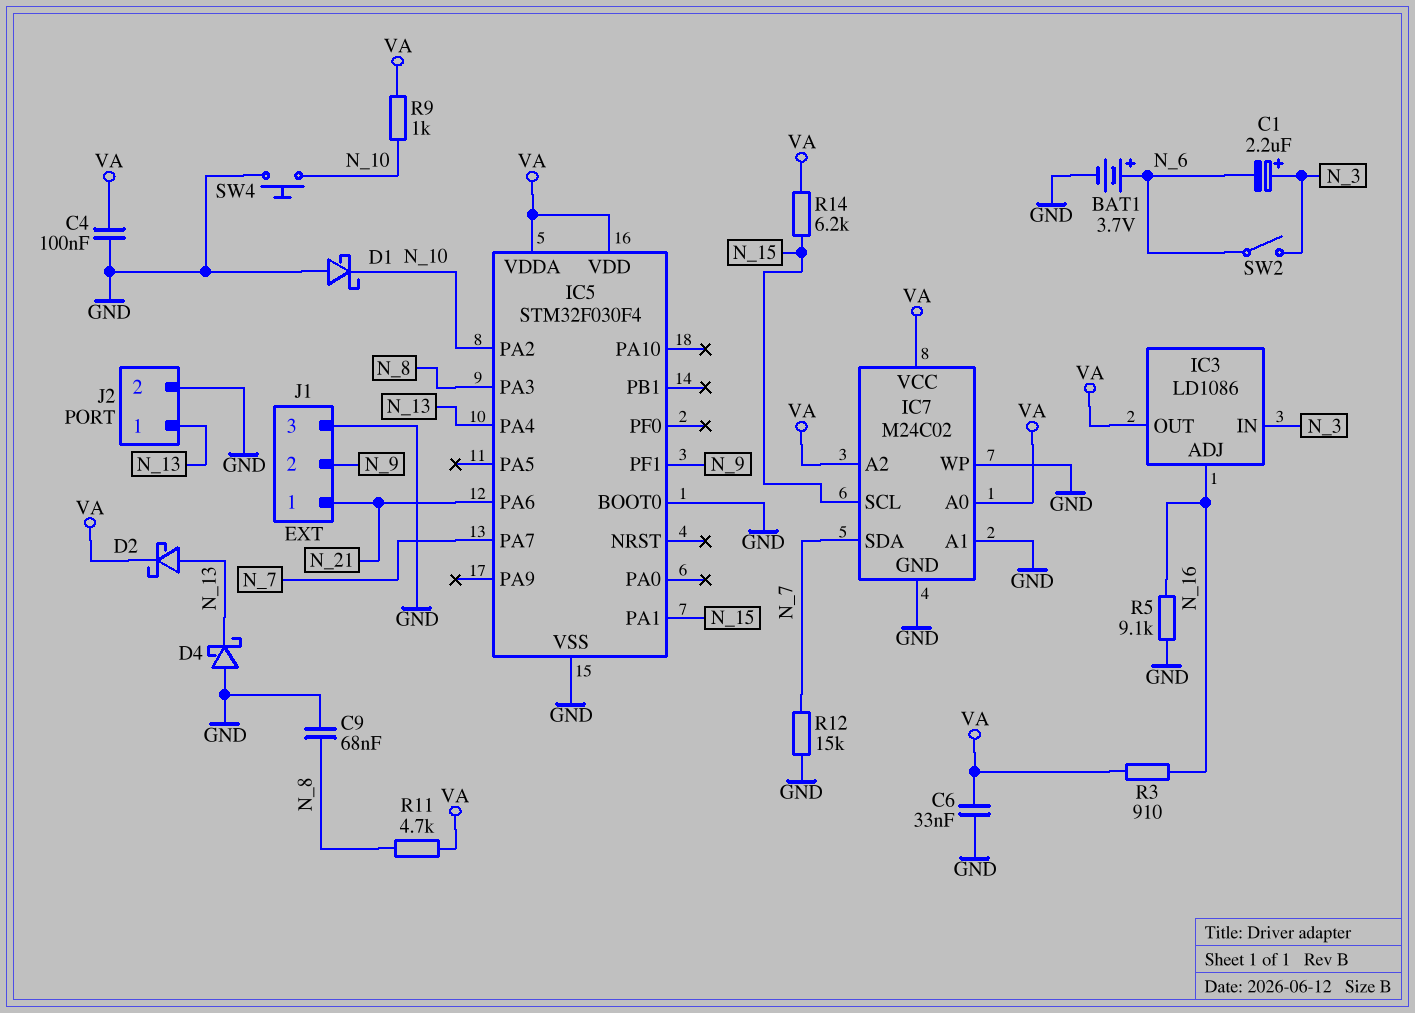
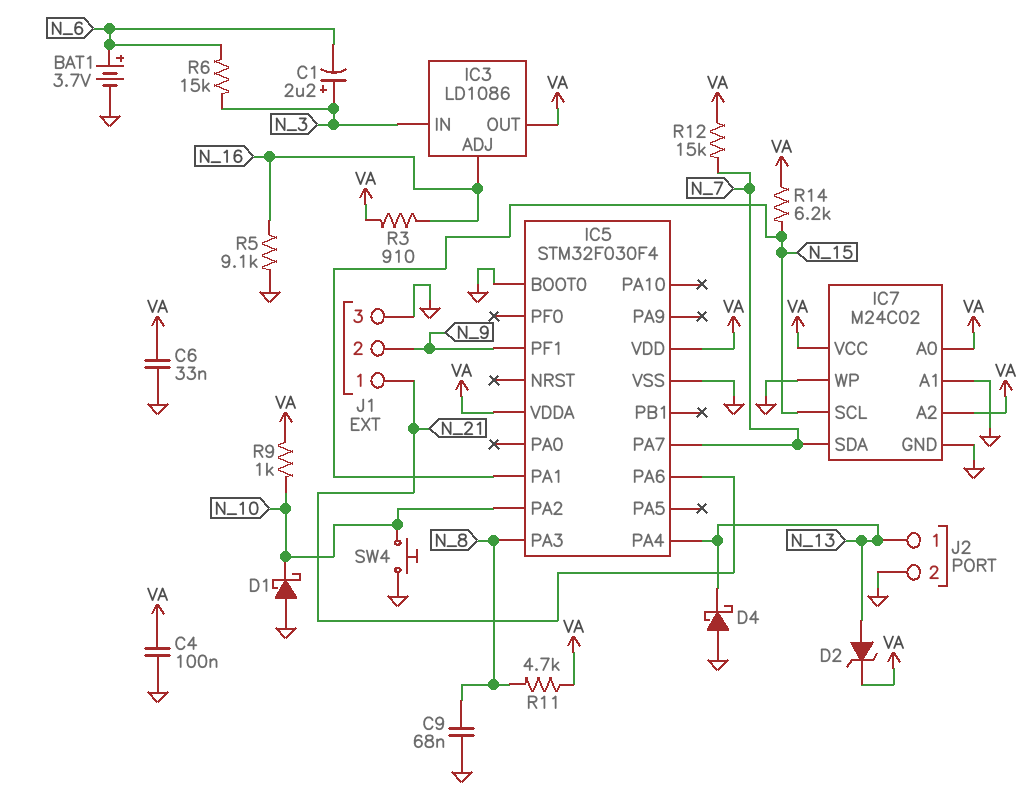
D2: schottky (A N_13, K VA) -> zener (A N_13, K VA)
R6: none -> 15k (N_3, N_6)
R12: 15k (GND, N_7) -> 15k (N_7, VA)
SW2: switch (N_3, N_6) -> none

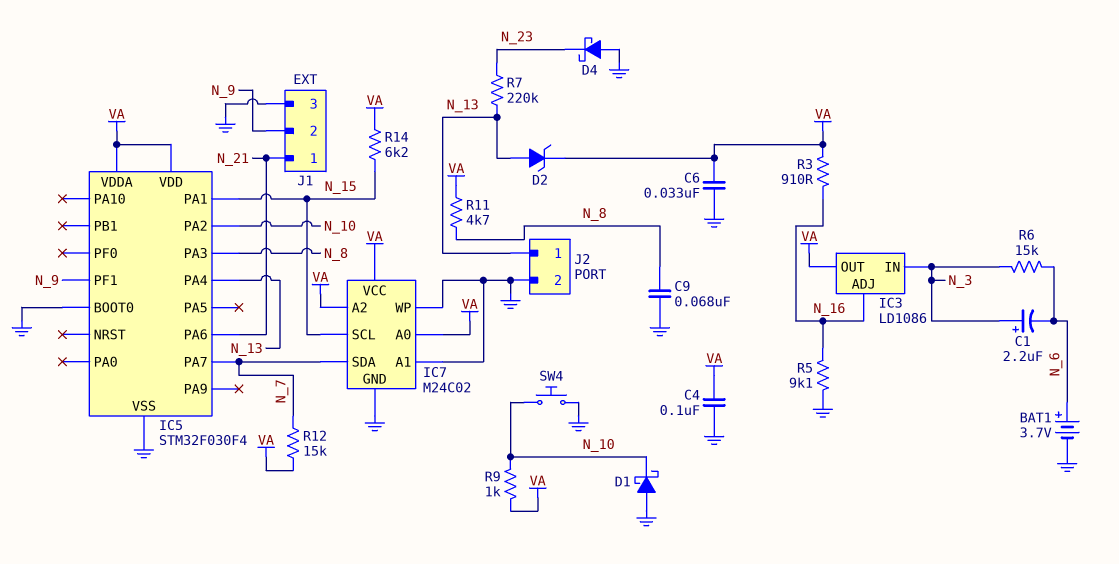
D4: schottky (A GND, K N_13) -> schottky (A GND, K N_23)
R7: none -> 220k (N_13, N_23)

